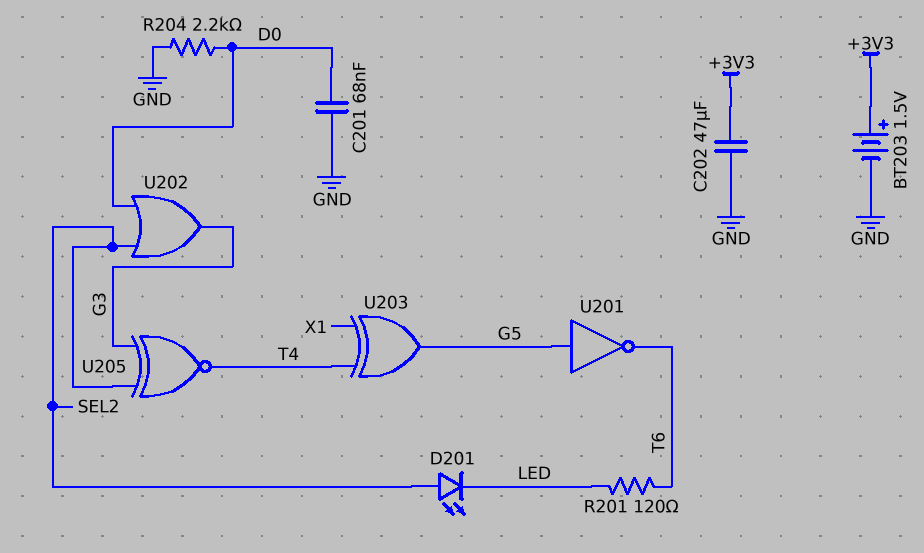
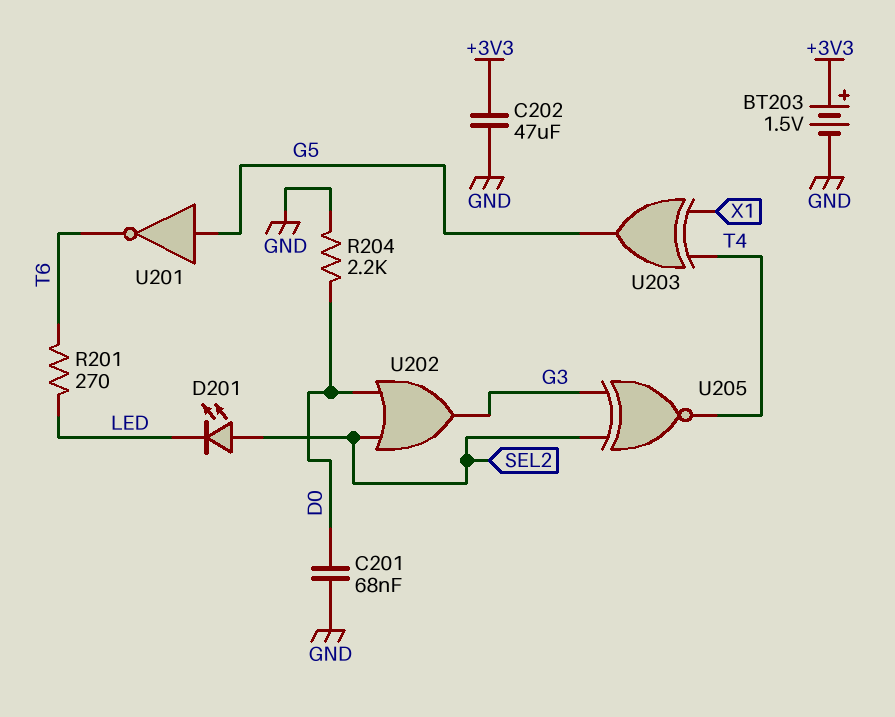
R201: 120 (LED, T6) -> 270 (LED, T6)

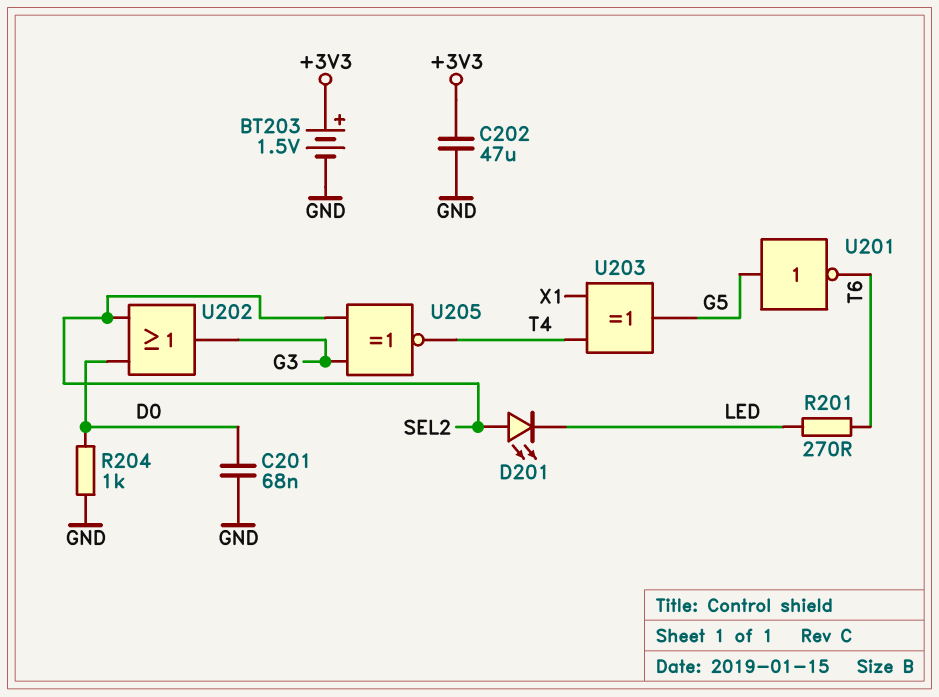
R204: 2.2k (D0, GND) -> 1k (D0, GND)

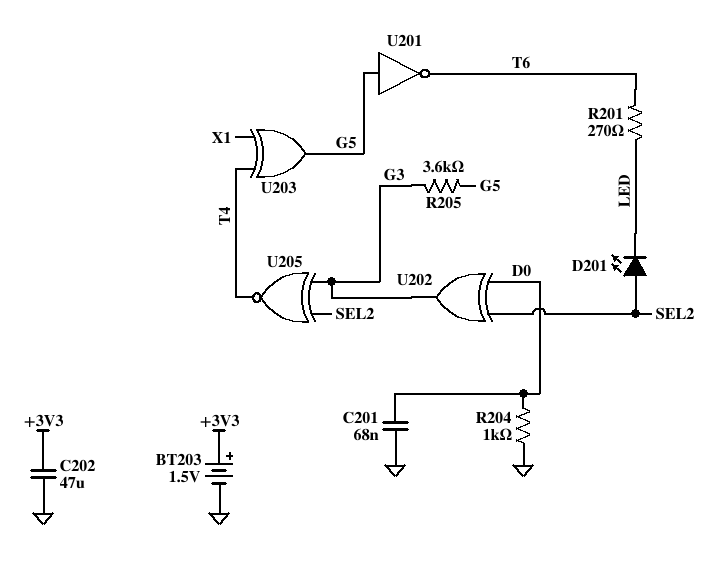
R205: none -> 3.6k (G3, G5)
U202: OR (in D0, in SEL2, out G3) -> XOR (in D0, in SEL2, out G3)

